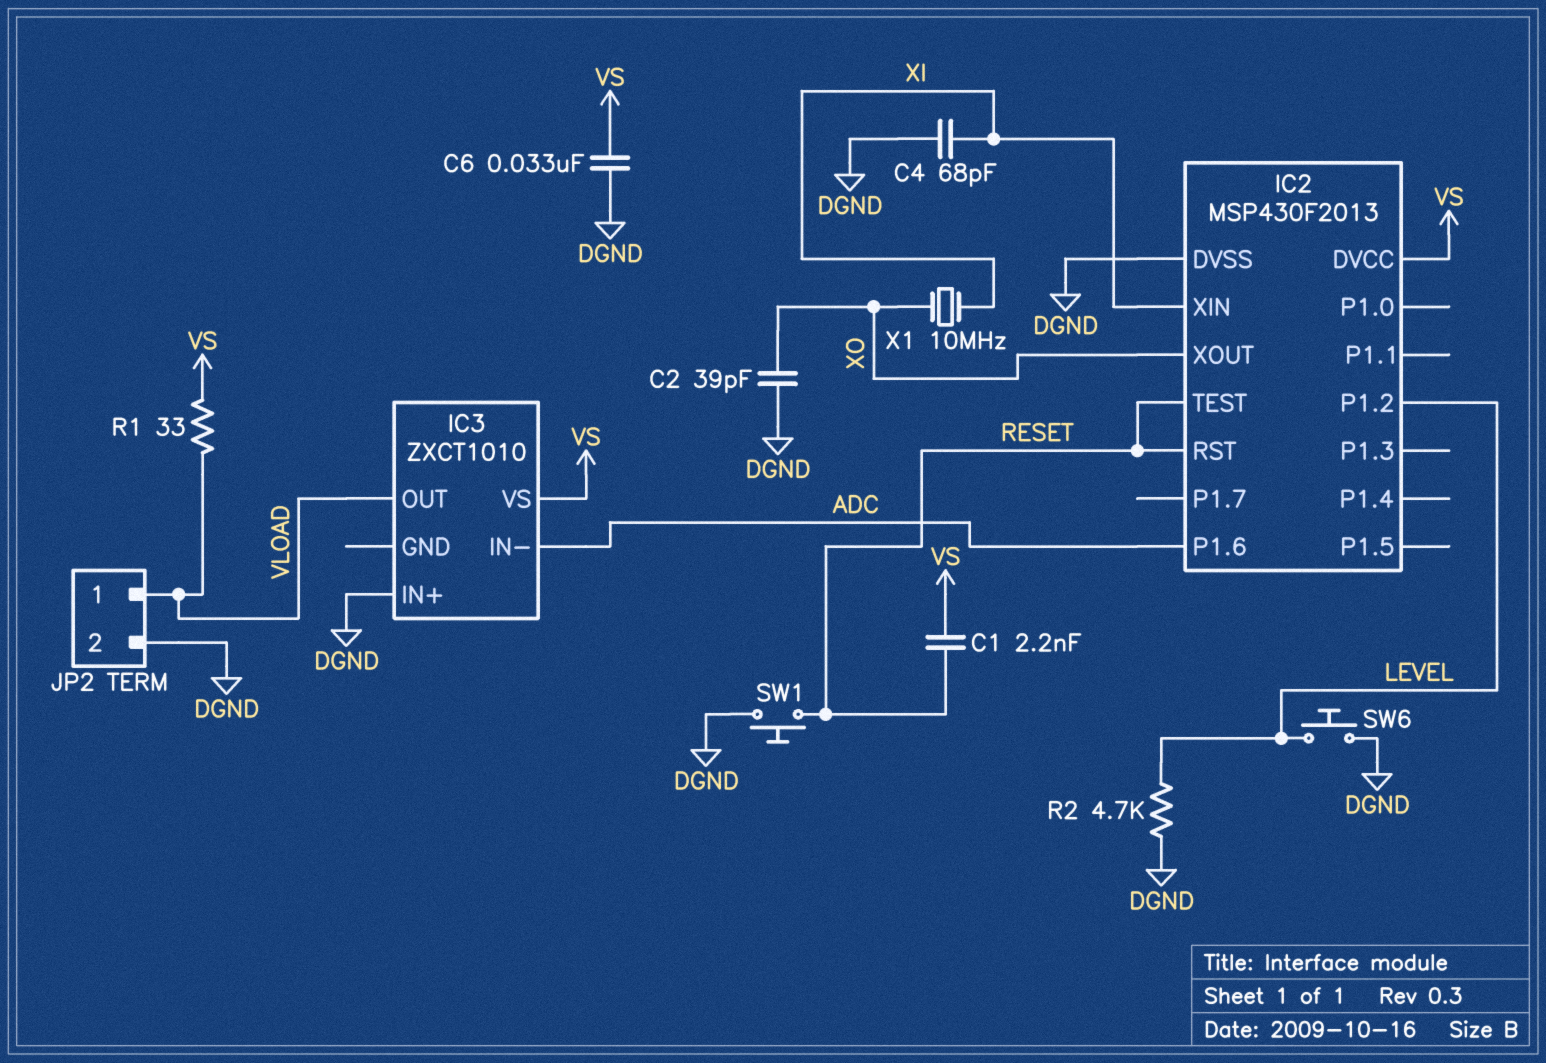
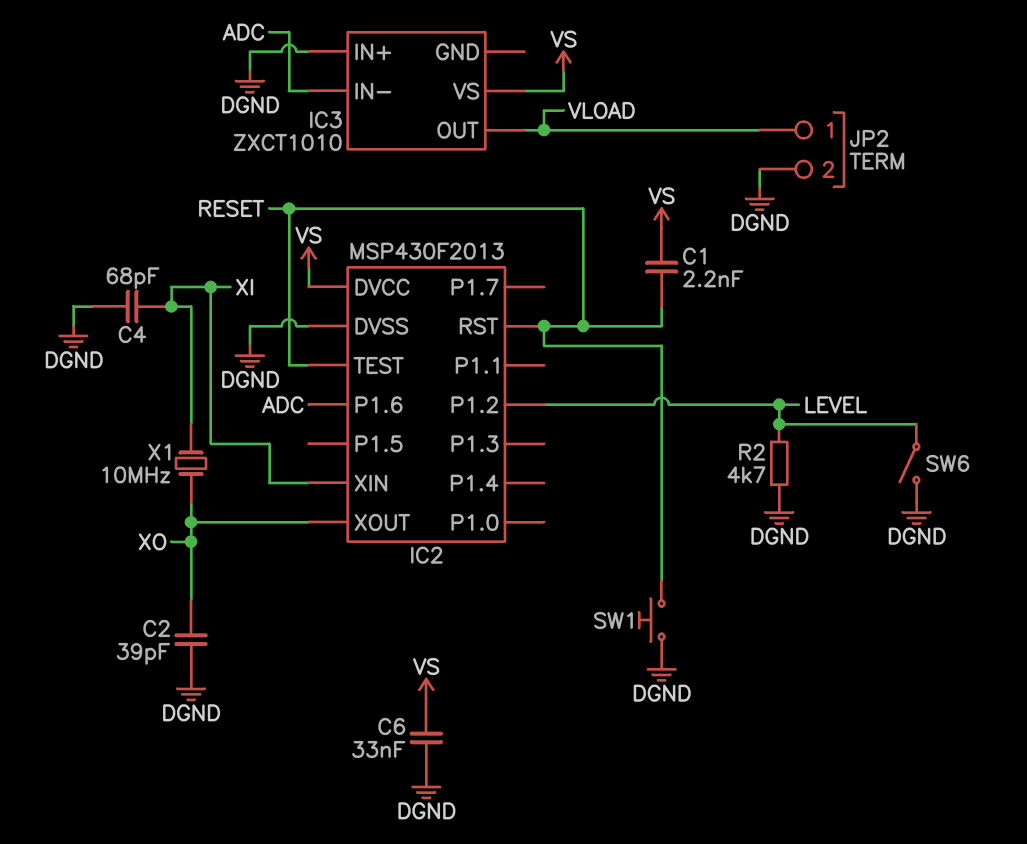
R1: 33 (VLOAD, VS) -> none
SW6: button (DGND, LEVEL) -> switch (DGND, LEVEL)

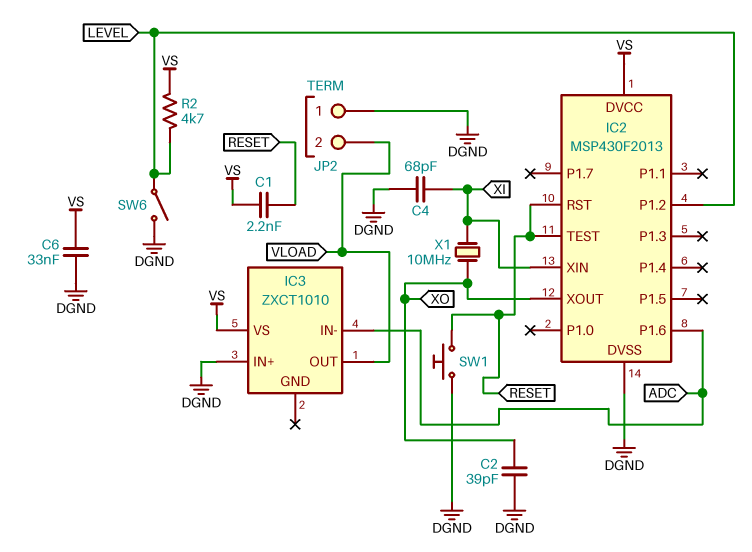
JP2 pin 1: VLOAD -> DGND
JP2 pin 2: DGND -> VLOAD
R2: 4.7k (DGND, LEVEL) -> 4.7k (LEVEL, VS)

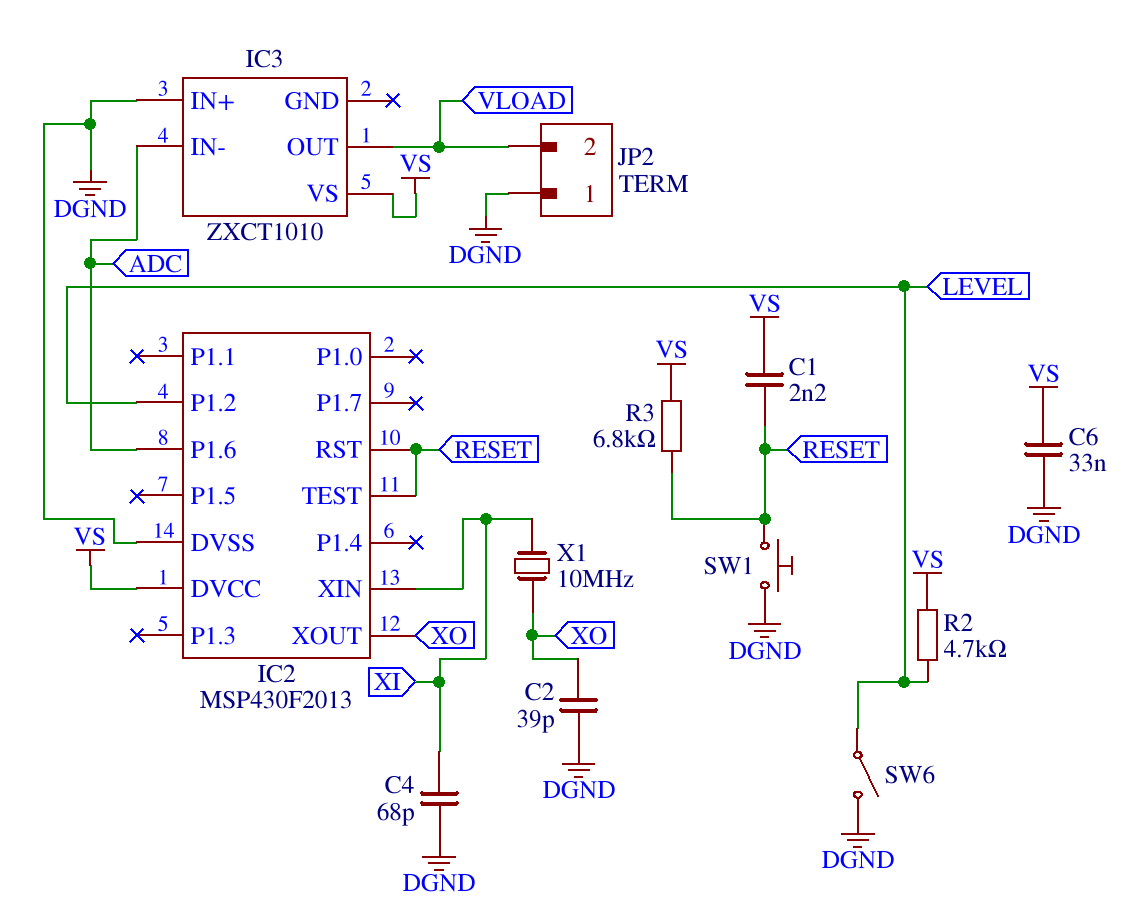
R3: none -> 6.8k (RESET, VS)

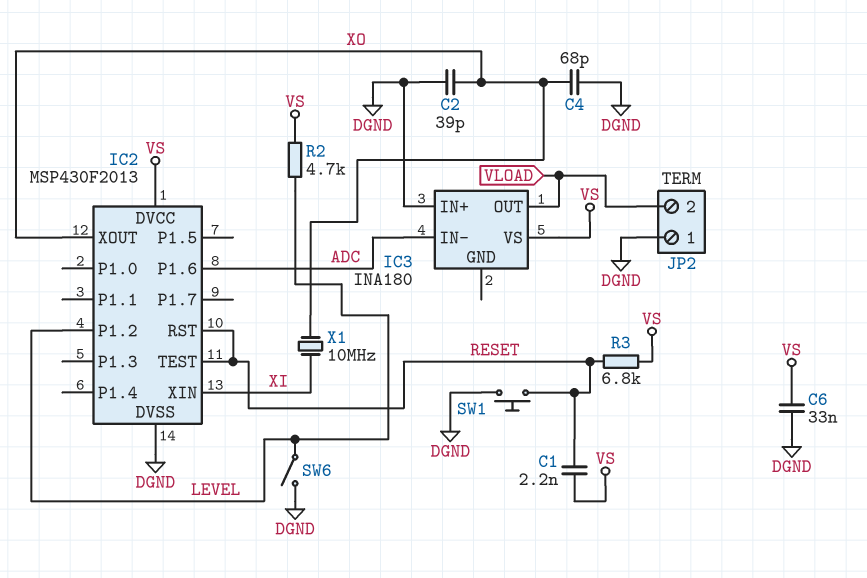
C4: 68pF (DGND, XI) -> 68pF (DGND, XO)
IC3: ZXCT1010 -> INA180

